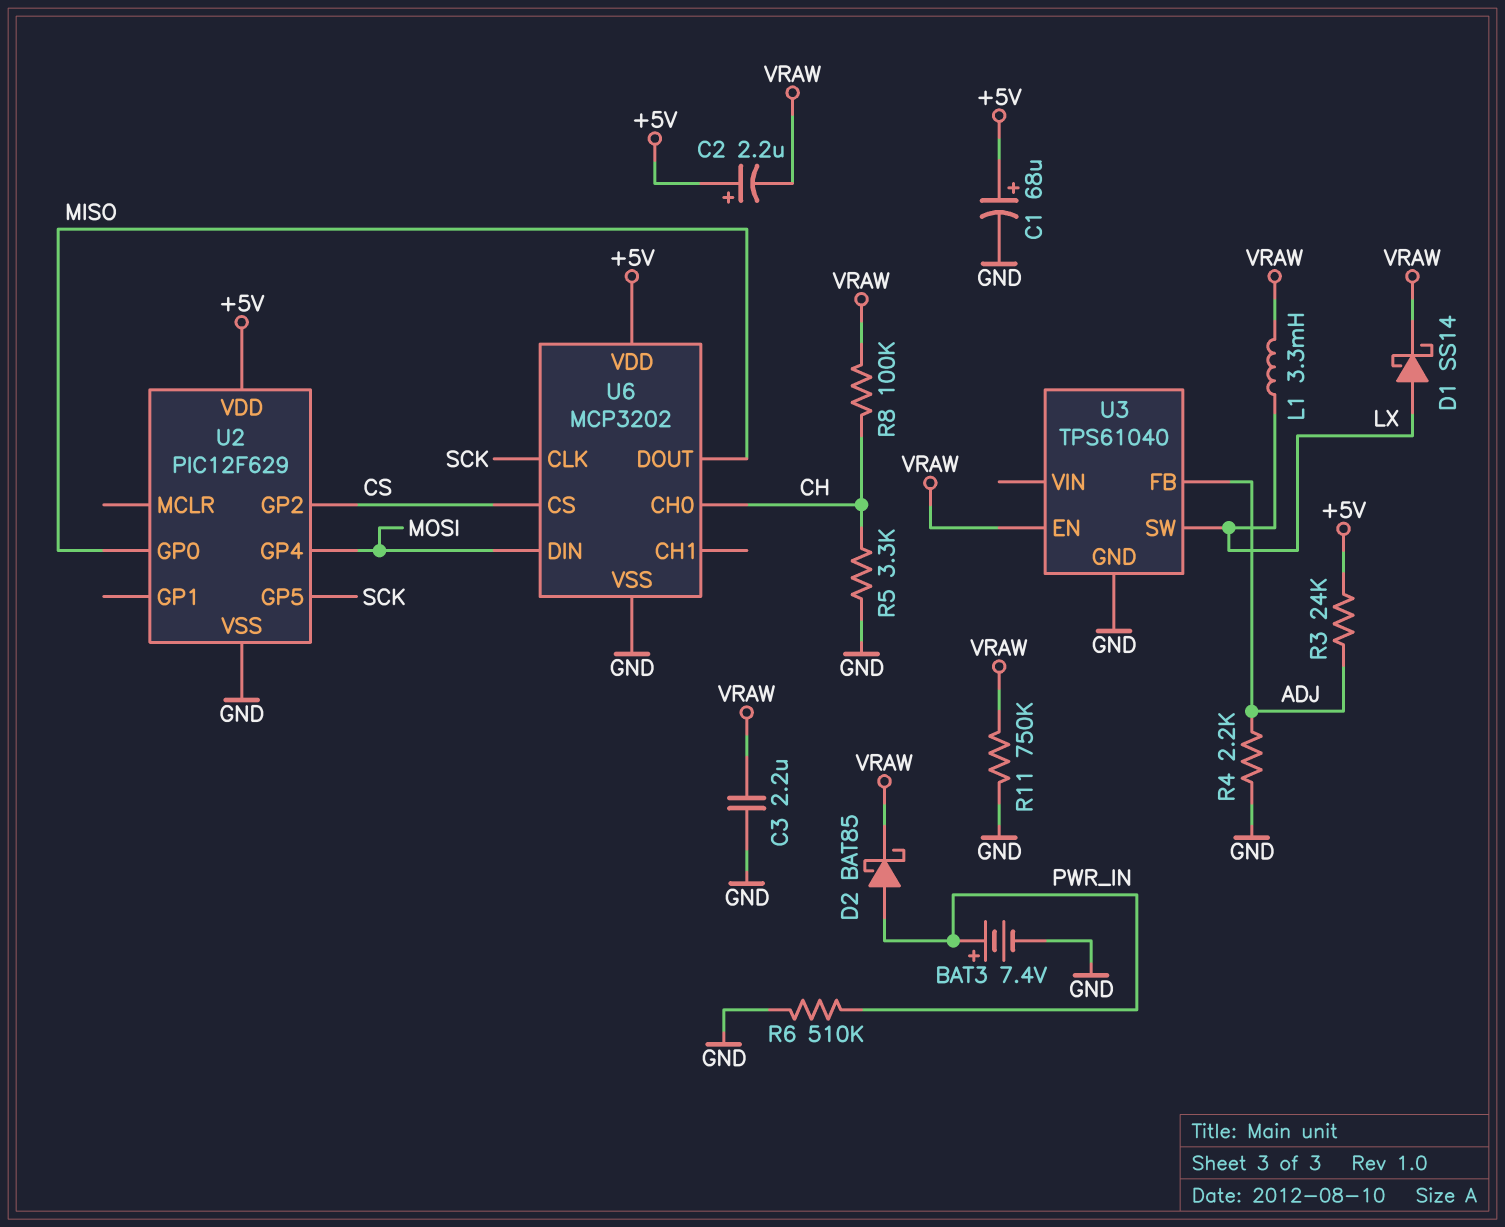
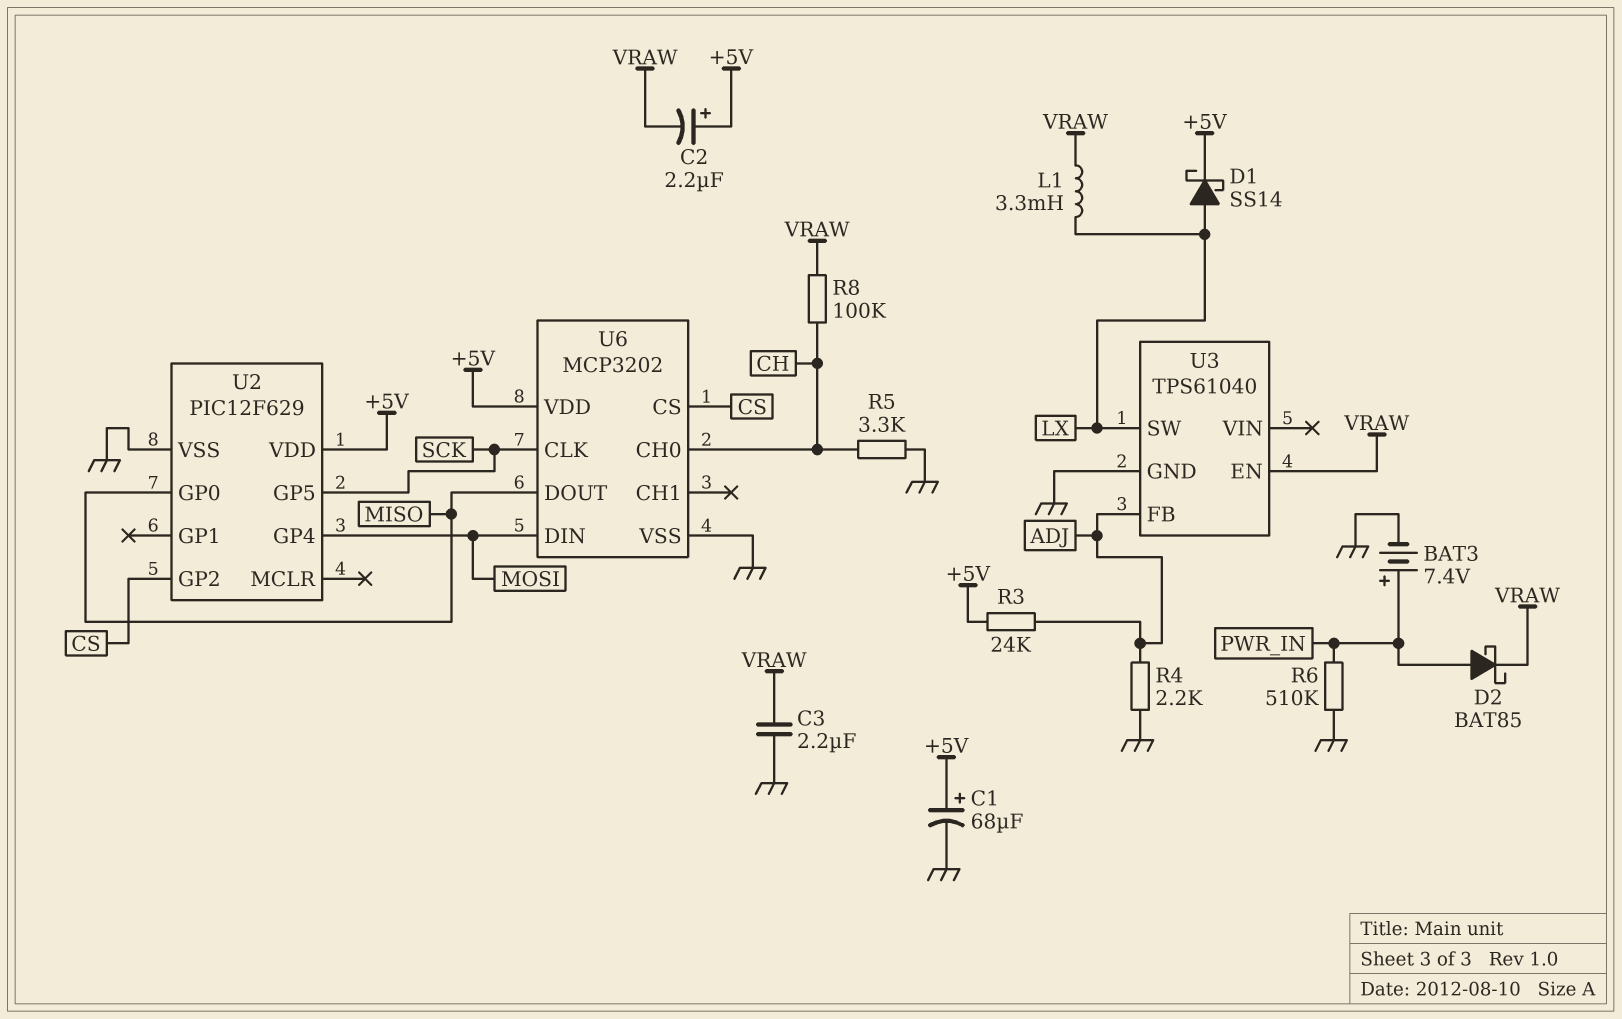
D1: schottky SS14 (A LX, K VRAW) -> schottky SS14 (A LX, K +5V)
R11: 750k (GND, VRAW) -> none

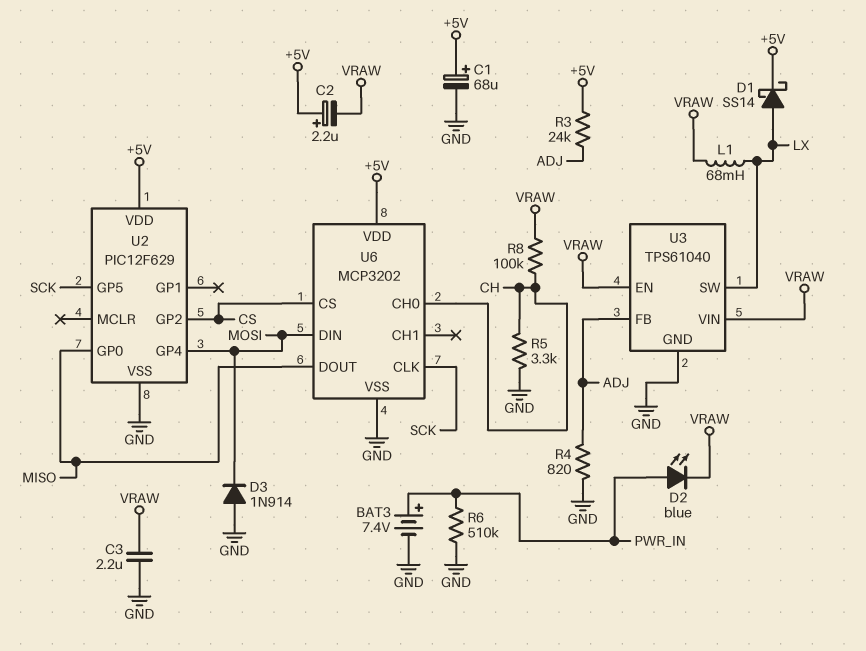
D2: schottky BAT85 (A PWR_IN, K VRAW) -> LED blue (A PWR_IN, K VRAW)
D3: none -> diode 1N914 (A GND, K MOSI)
L1: 3.3mH (LX, VRAW) -> 68mH (LX, VRAW)
R4: 2.2k (ADJ, GND) -> 820 (ADJ, GND)
U3 pin VIN: none -> VRAW

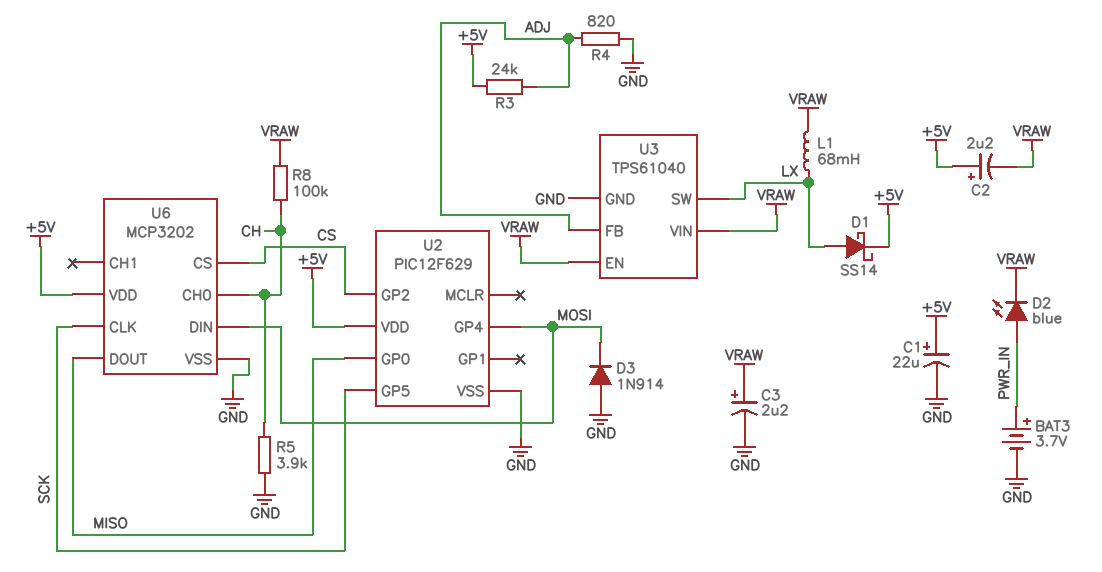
BAT3: 7.4V (plus PWR_IN, minus GND) -> 3.7V (plus PWR_IN, minus GND)
C1: 68uF (plus +5V, minus GND) -> 22uF (plus +5V, minus GND)
C3: 2.2uF (GND, VRAW) -> 2.2uF (plus VRAW, minus GND)
R5: 3.3k (CH, GND) -> 3.9k (CH, GND)
R6: 510k (GND, PWR_IN) -> none

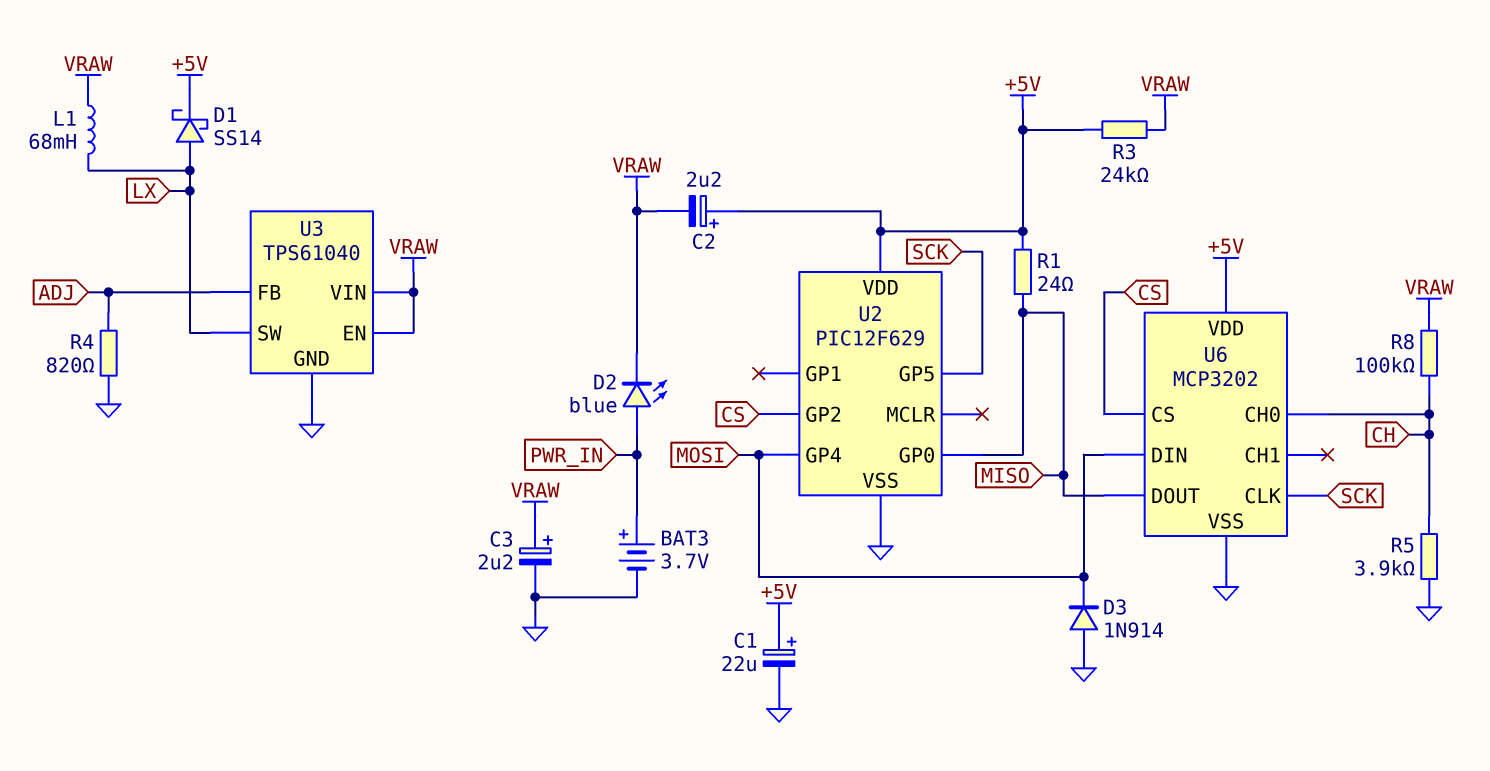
R1: none -> 24 (+5V, MISO)
R3: 24k (+5V, ADJ) -> 24k (+5V, VRAW)

